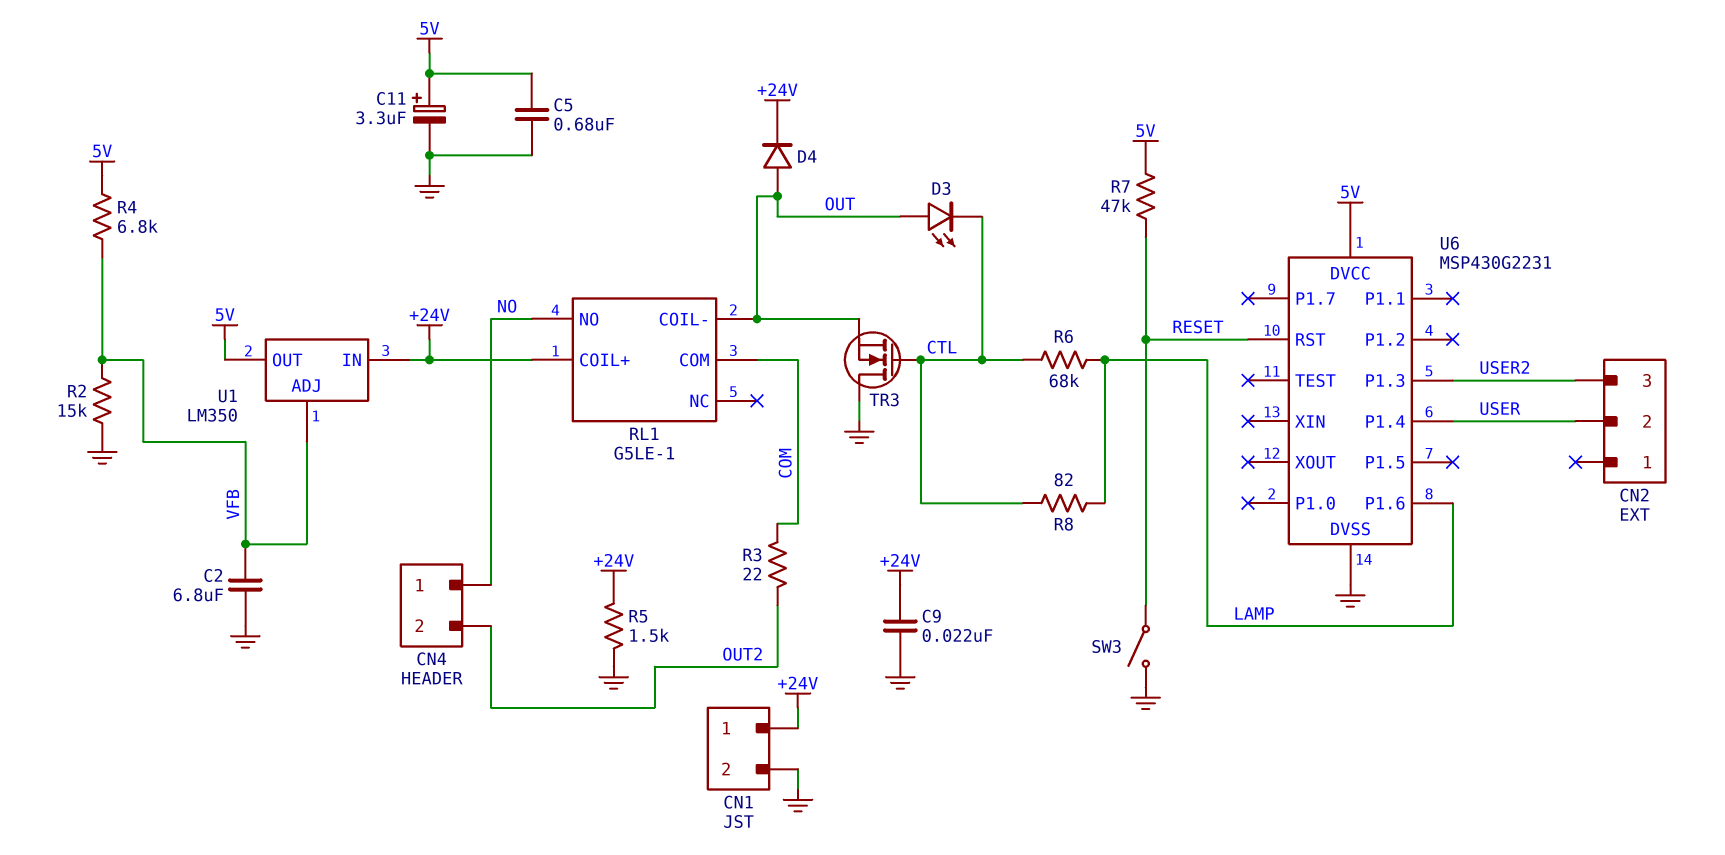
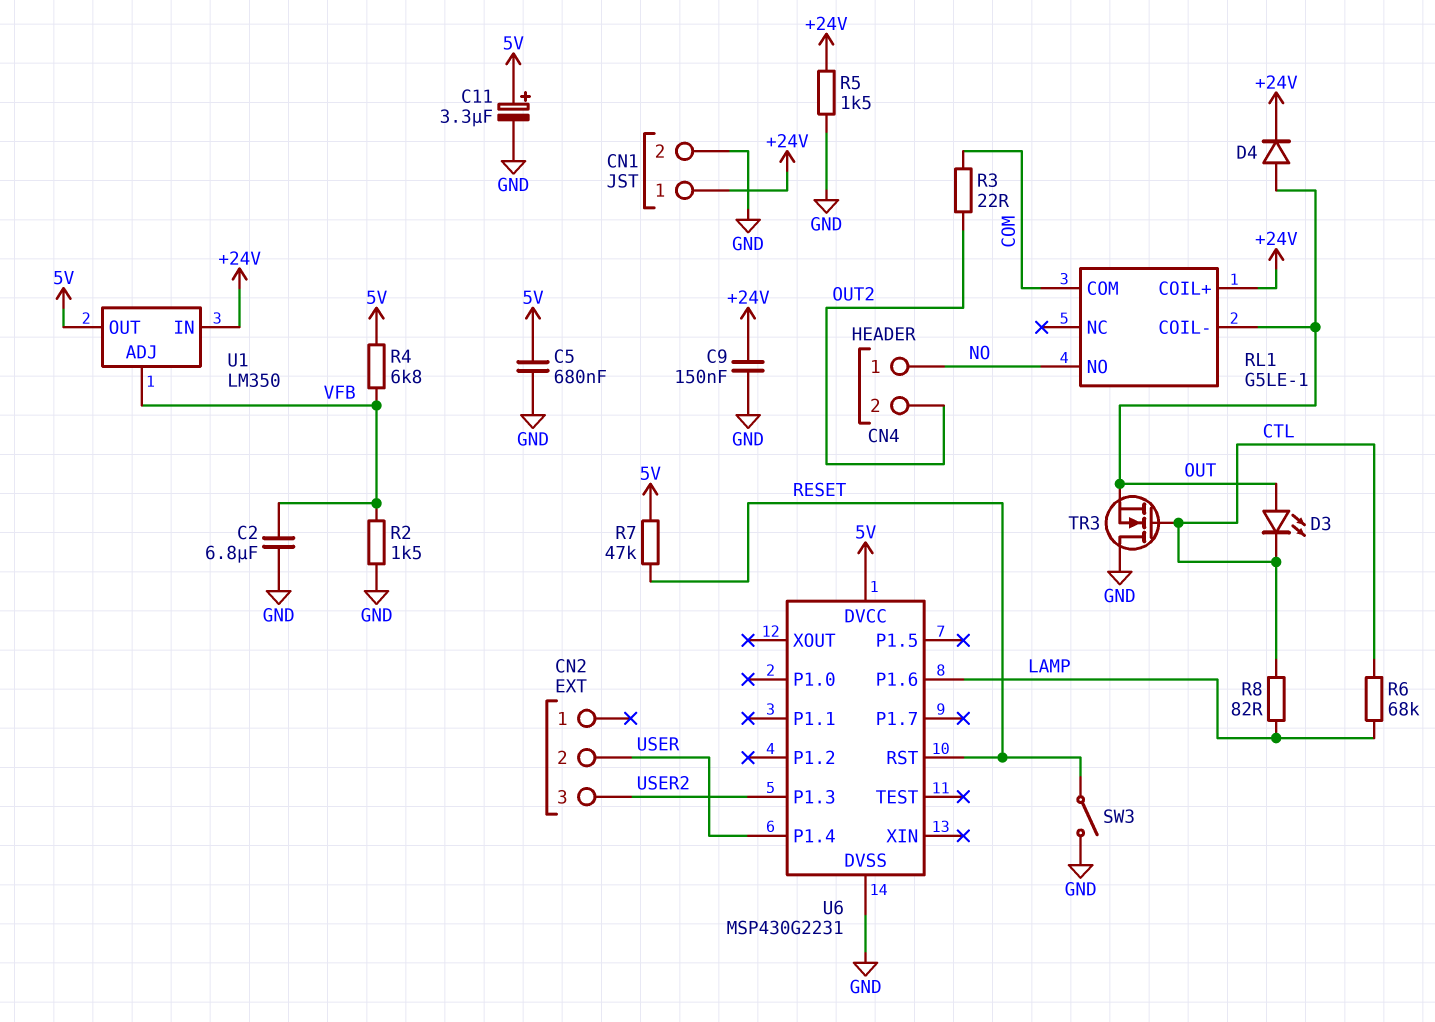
C9: 22nF (+24V, GND) -> 150nF (+24V, GND)
R2: 15k (GND, VFB) -> 1.5k (GND, VFB)

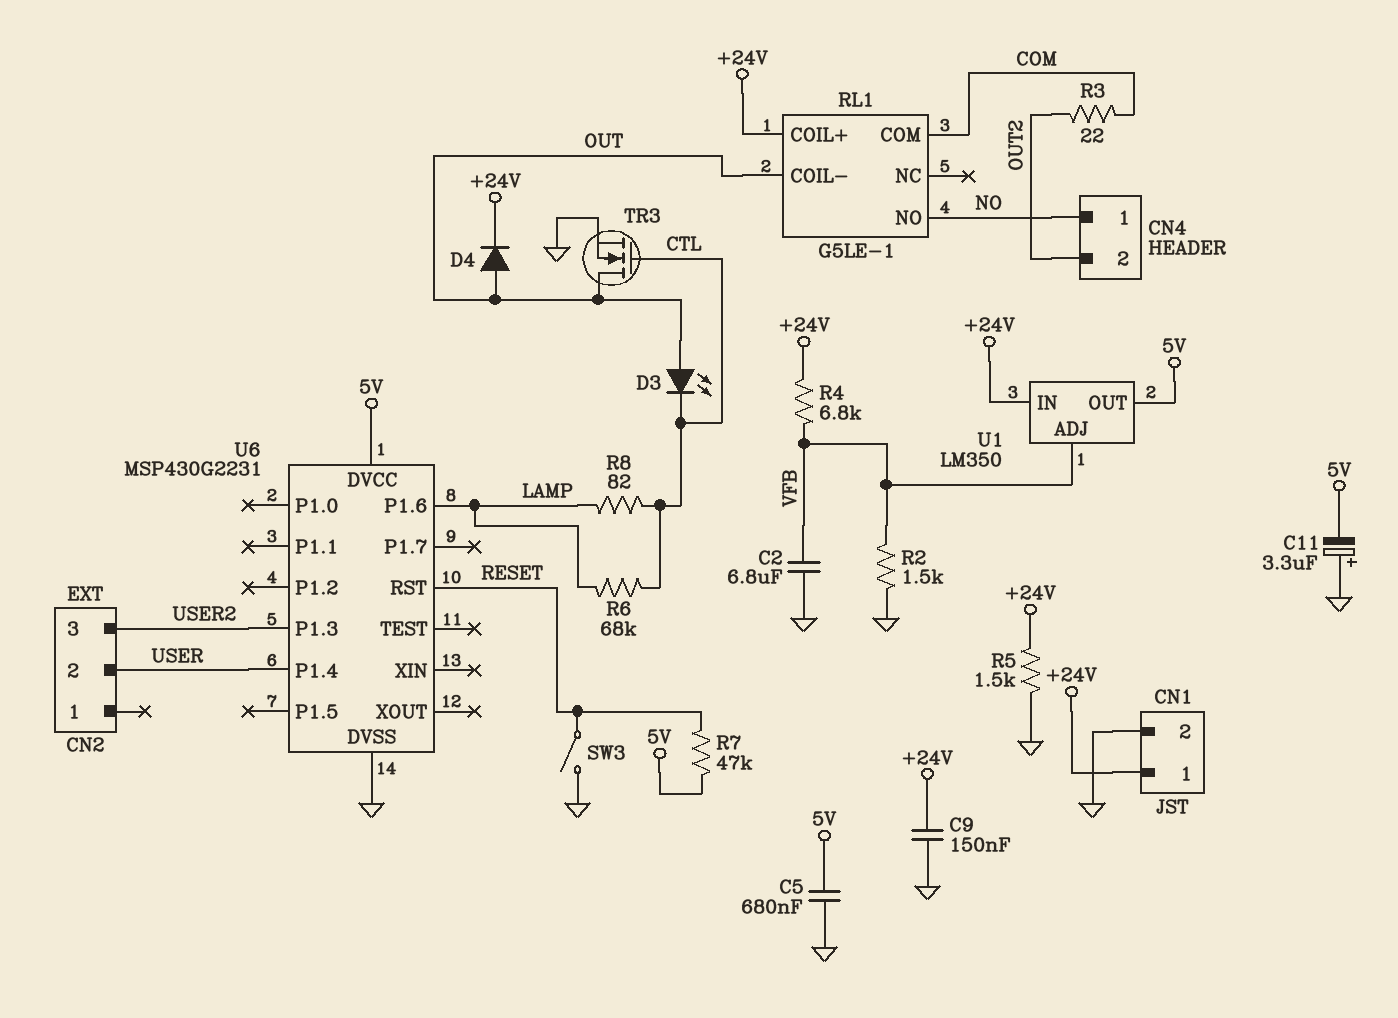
C11: 3.3uF (plus 5V, minus GND) -> 3.3uF (plus GND, minus 5V)
R4: 6.8k (5V, VFB) -> 6.8k (+24V, VFB)
TR3: NMOS (G CTL, D GND, S OUT) -> NMOS (G CTL, D OUT, S GND)

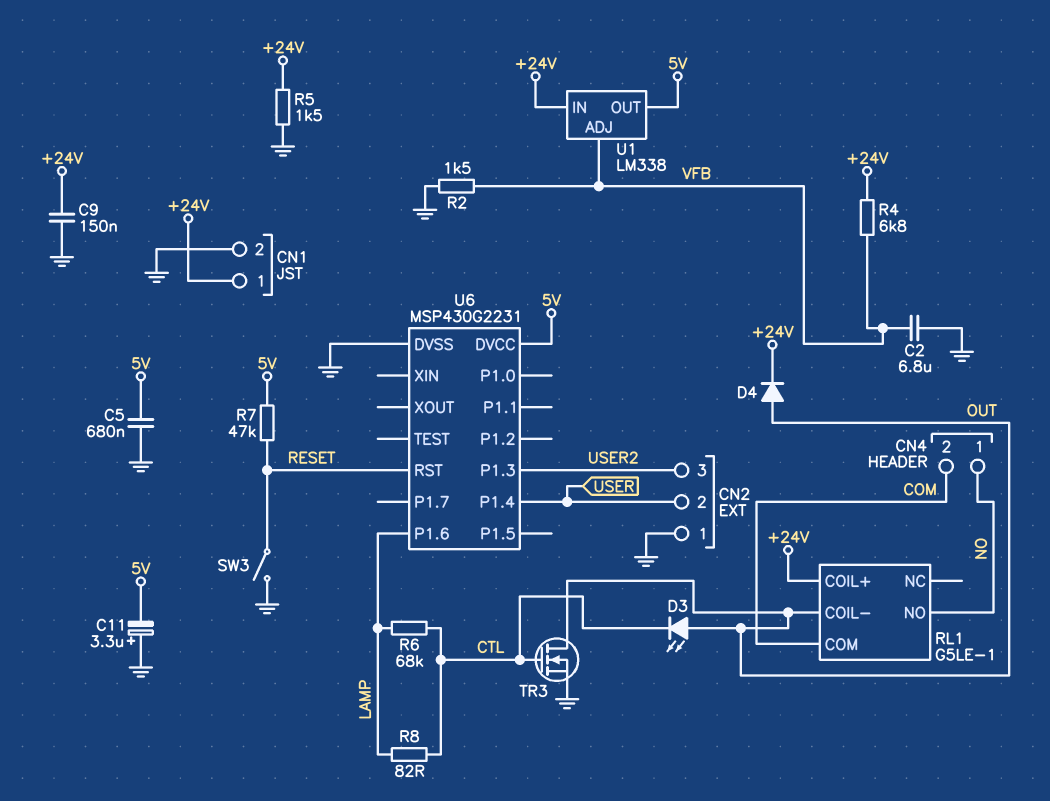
CN2 pin 1: none -> GND
CN4 pin 2: OUT2 -> COM
R3: 22 (COM, OUT2) -> none
U1: LM350 -> LM338

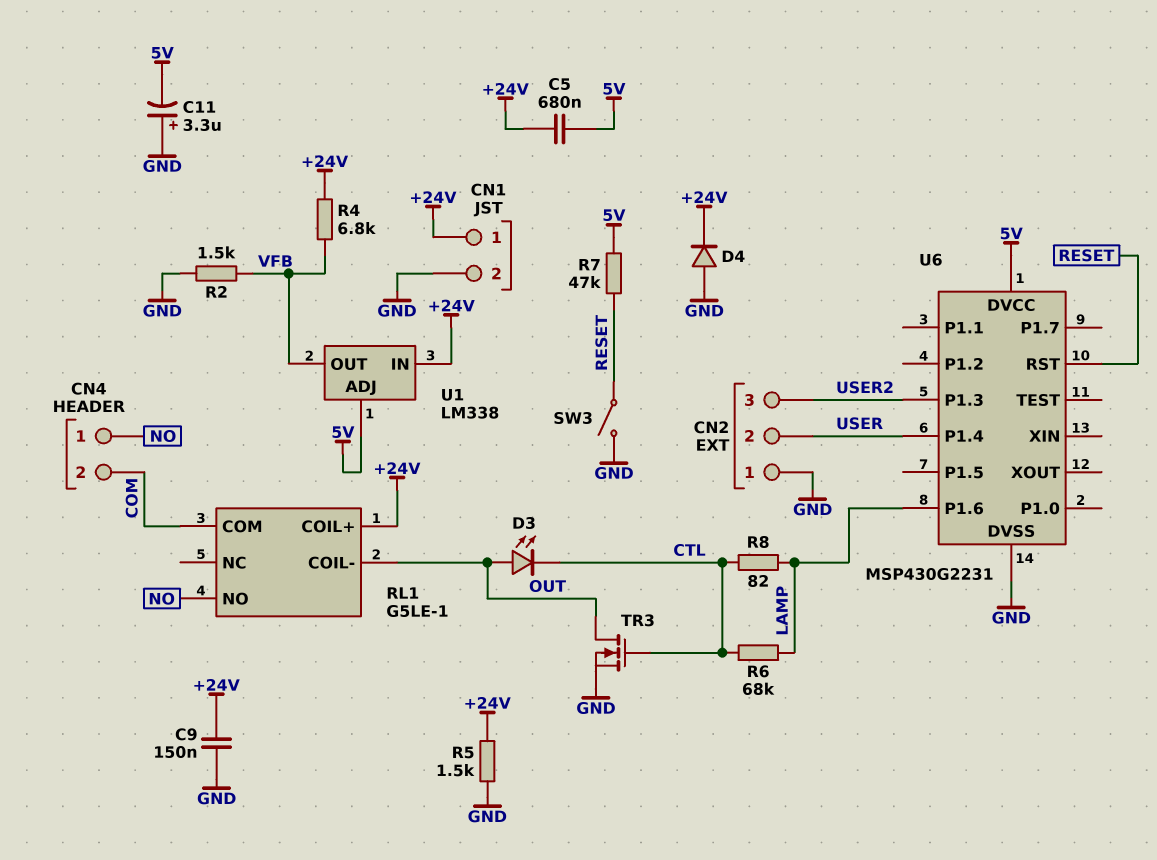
C2: 6.8uF (GND, VFB) -> none
C5: 680nF (5V, GND) -> 680nF (+24V, 5V)
D4: diode (A OUT, K +24V) -> diode (A GND, K +24V)
U1 pin ADJ: VFB -> 5V
U1 pin OUT: 5V -> VFB

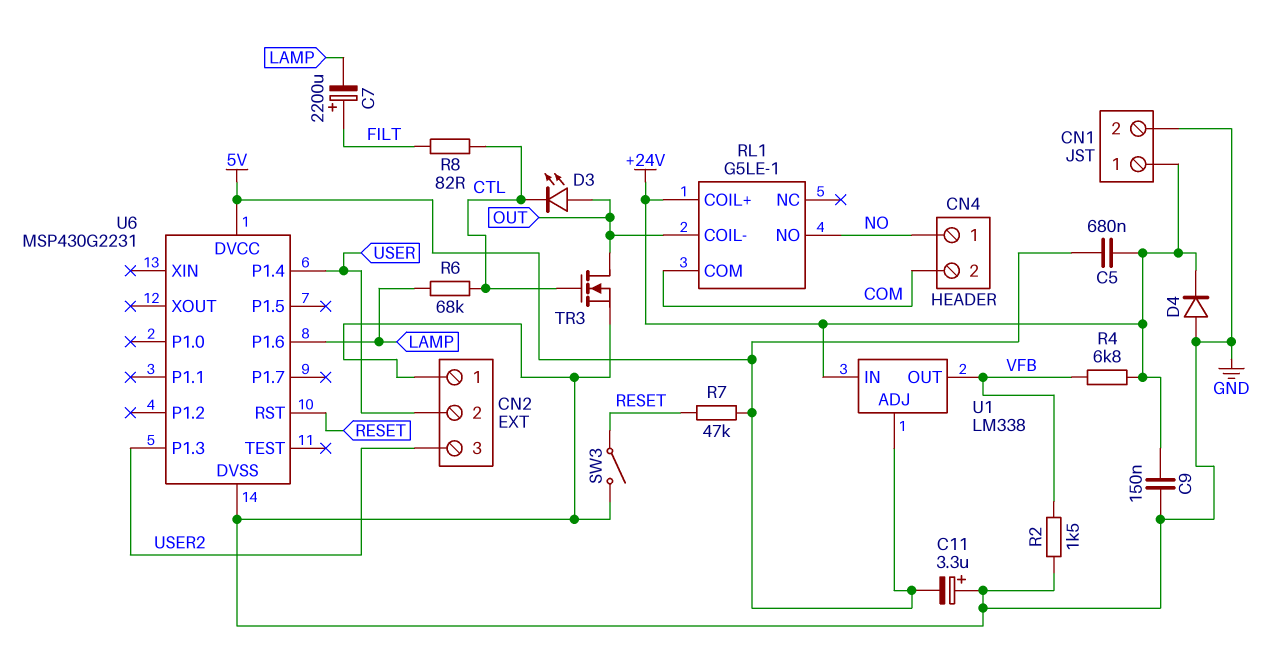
C7: none -> 2200uF (plus FILT, minus LAMP)
R5: 1.5k (+24V, GND) -> none
R8: 82 (CTL, LAMP) -> 82 (CTL, FILT)

